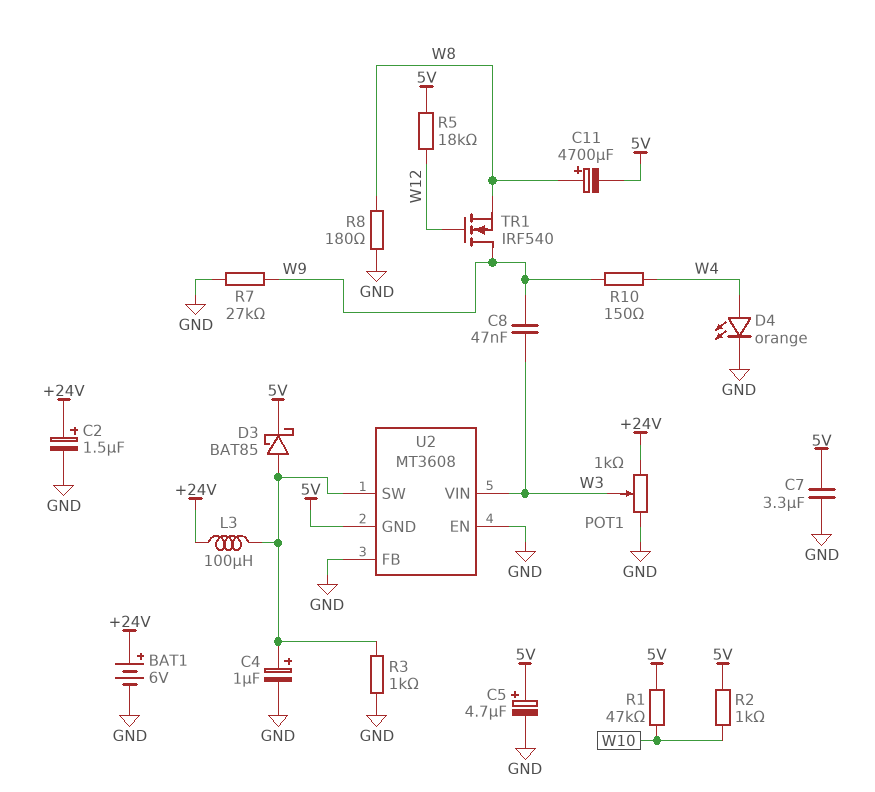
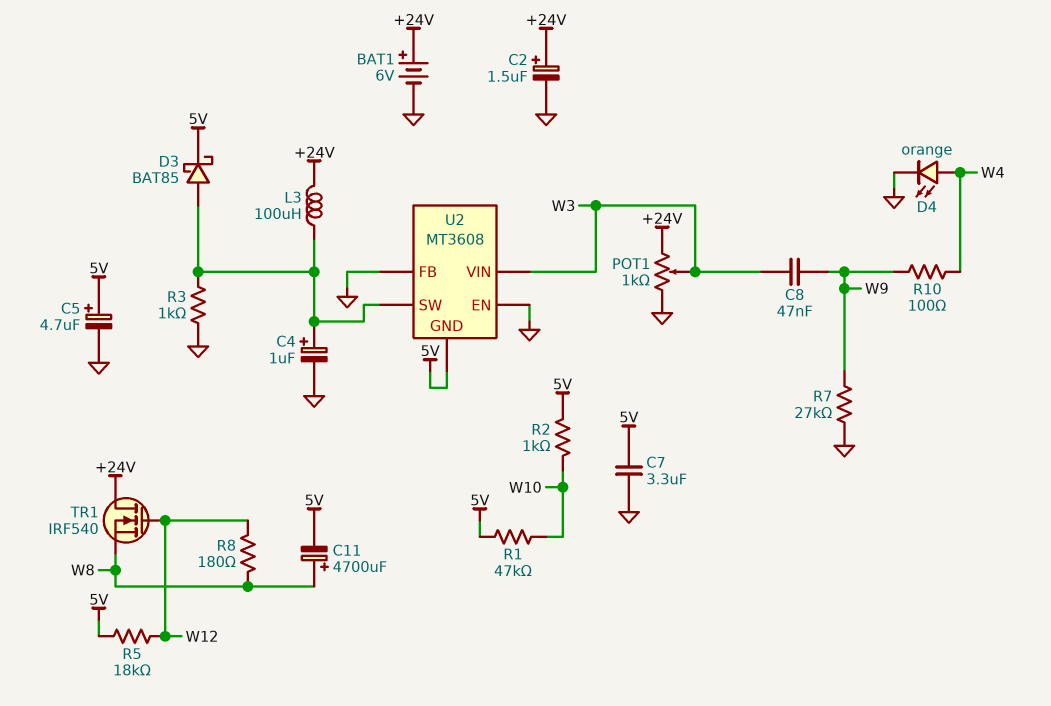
R8: 180 (GND, W8) -> 180 (W8, W12)
R10: 150 (W4, W9) -> 100 (W4, W9)
TR1: NMOS IRF540 (G W12, D W9, S W8) -> NMOS IRF540 (G W12, D +24V, S W8)

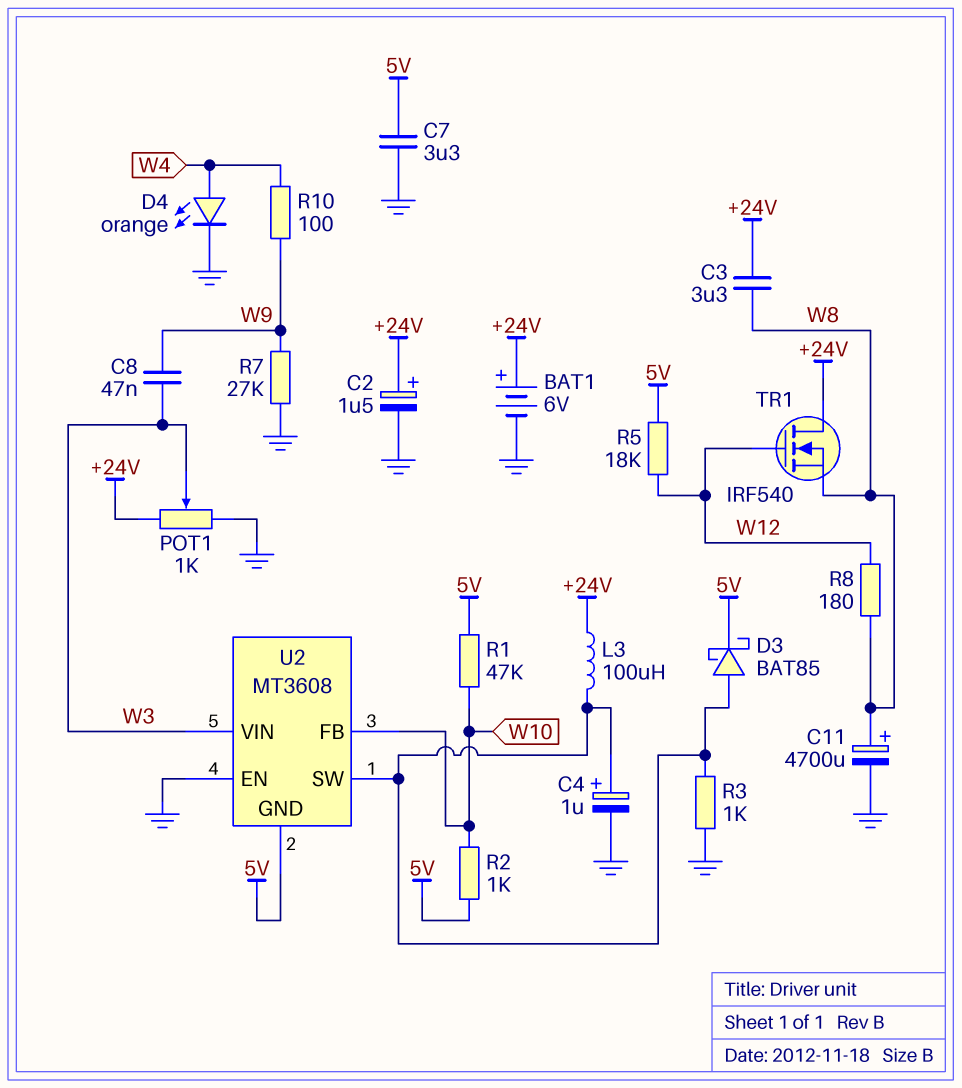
C3: none -> 3.3uF (+24V, W8)
C5: 4.7uF (plus 5V, minus GND) -> none
C11: 4700uF (plus W8, minus 5V) -> 4700uF (plus W8, minus GND)
U2 pin FB: GND -> W10

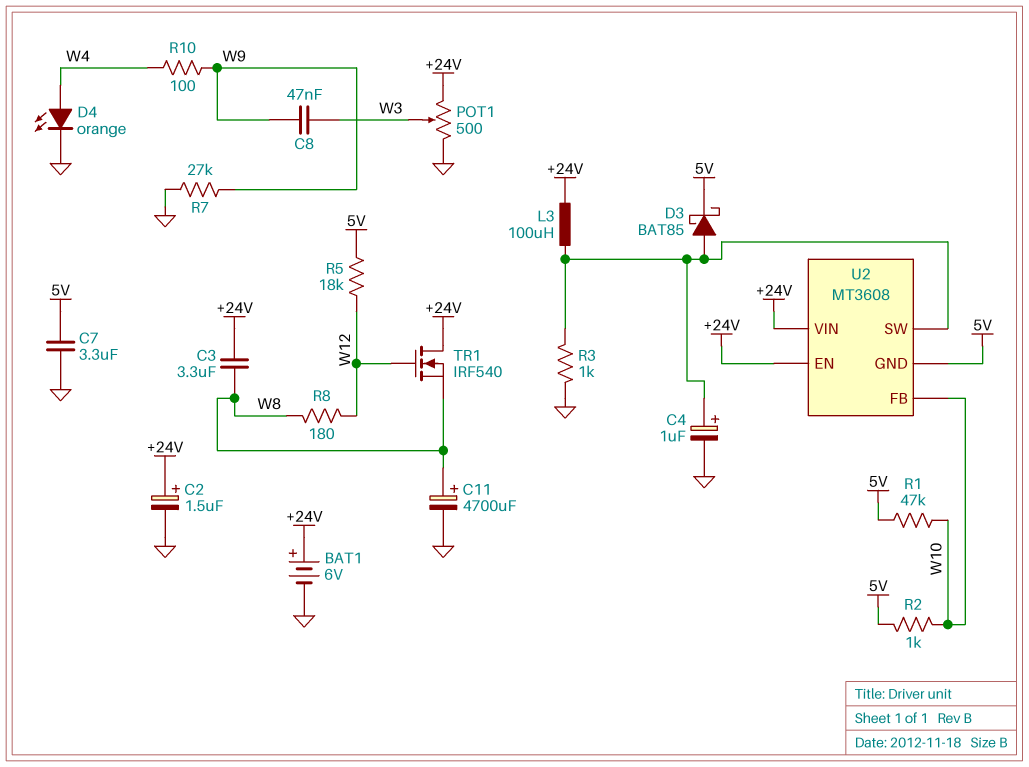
POT1: 1k (+24V, GND, wiper W3) -> 500 (+24V, GND, wiper W3)
U2 pin EN: GND -> +24V
U2 pin VIN: W3 -> +24V

